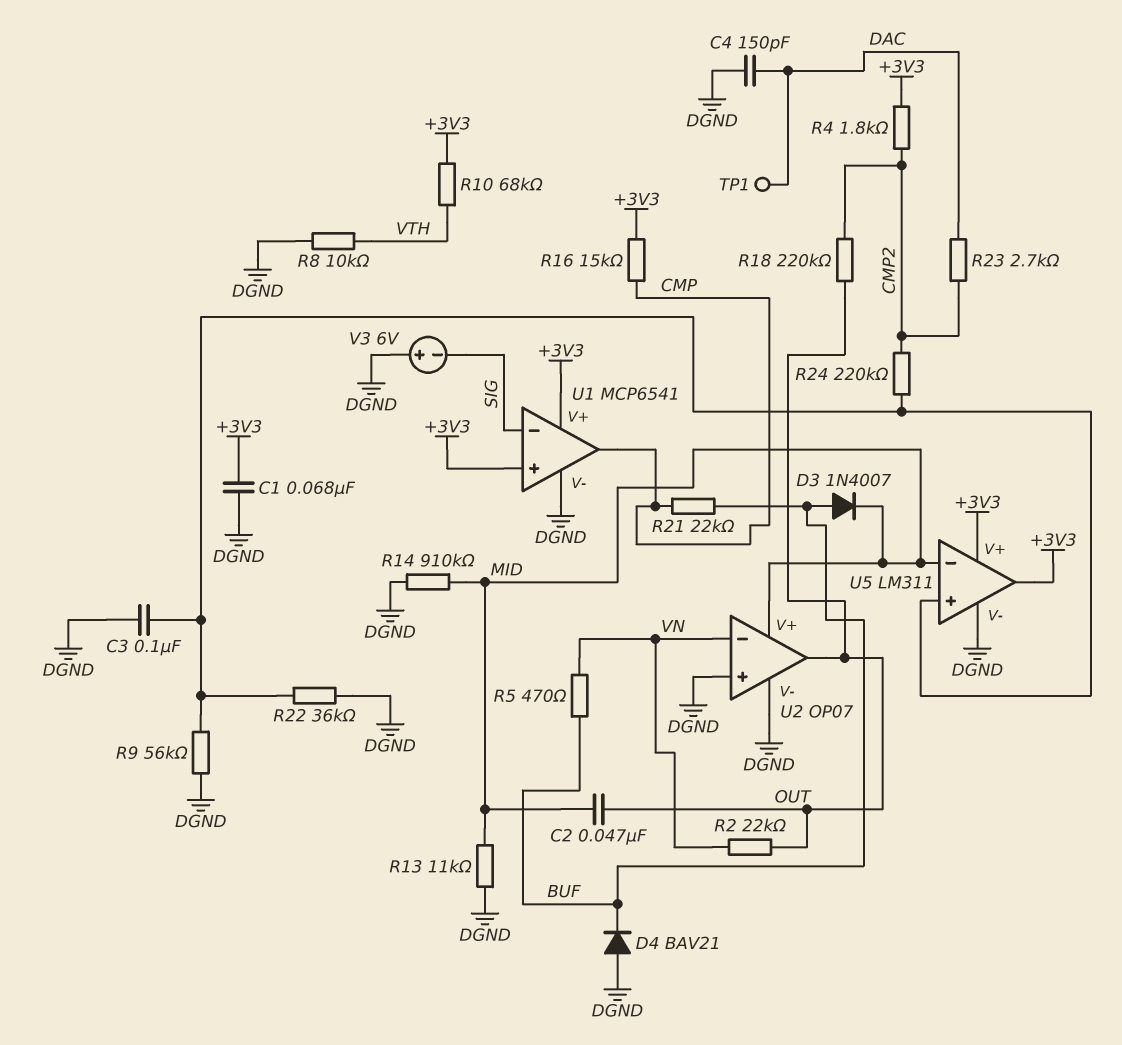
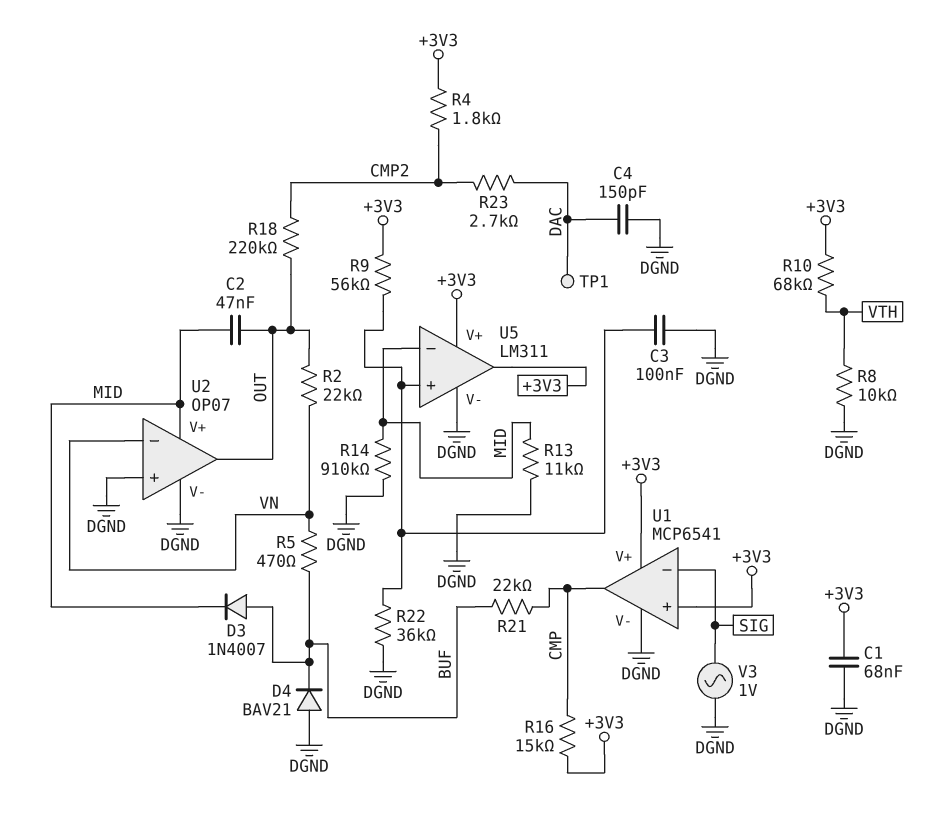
R9: 56k (DGND, U5/in+) -> 56k (+3V3, U5/in+)
R24: 220k (CMP2, U5/in+) -> none
V3: 6V (plus DGND, minus SIG) -> AC 1V (DGND, SIG)

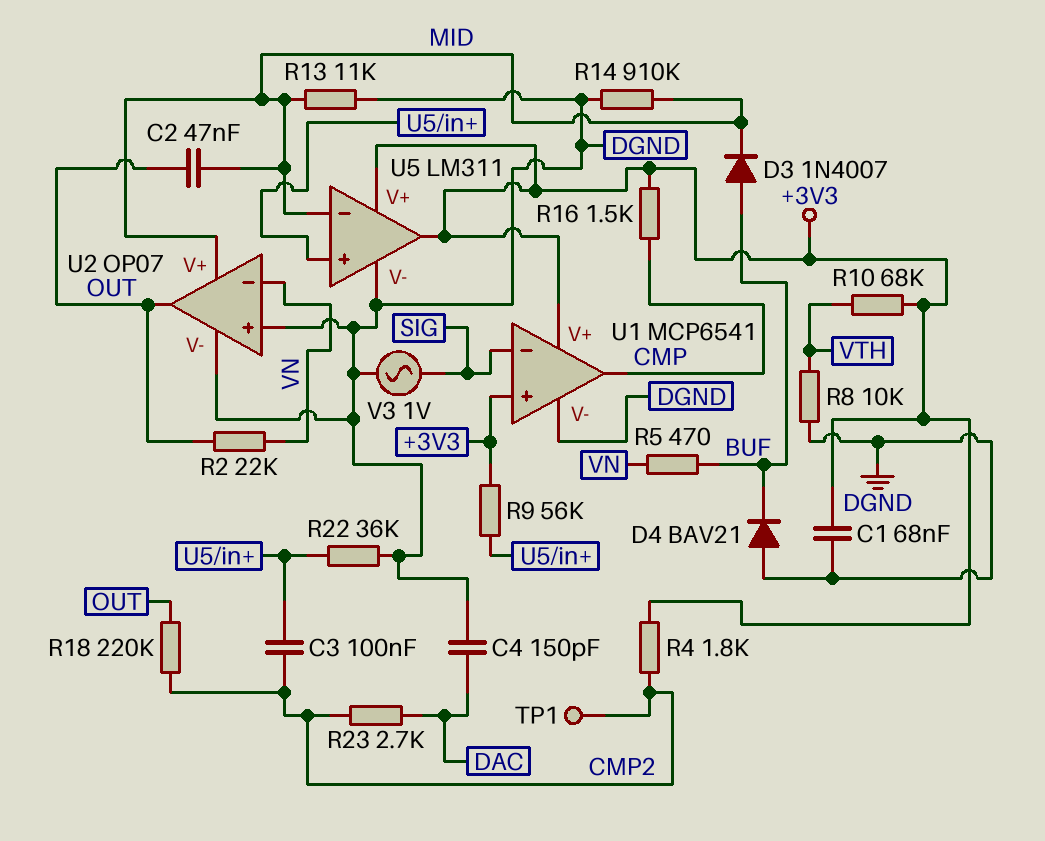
C3: 100nF (DGND, U5/in+) -> 100nF (CMP2, U5/in+)
R16: 15k (+3V3, CMP) -> 1.5k (+3V3, CMP)
R21: 22k (BUF, CMP) -> none
TP1: test point (DAC) -> test point (CMP2)

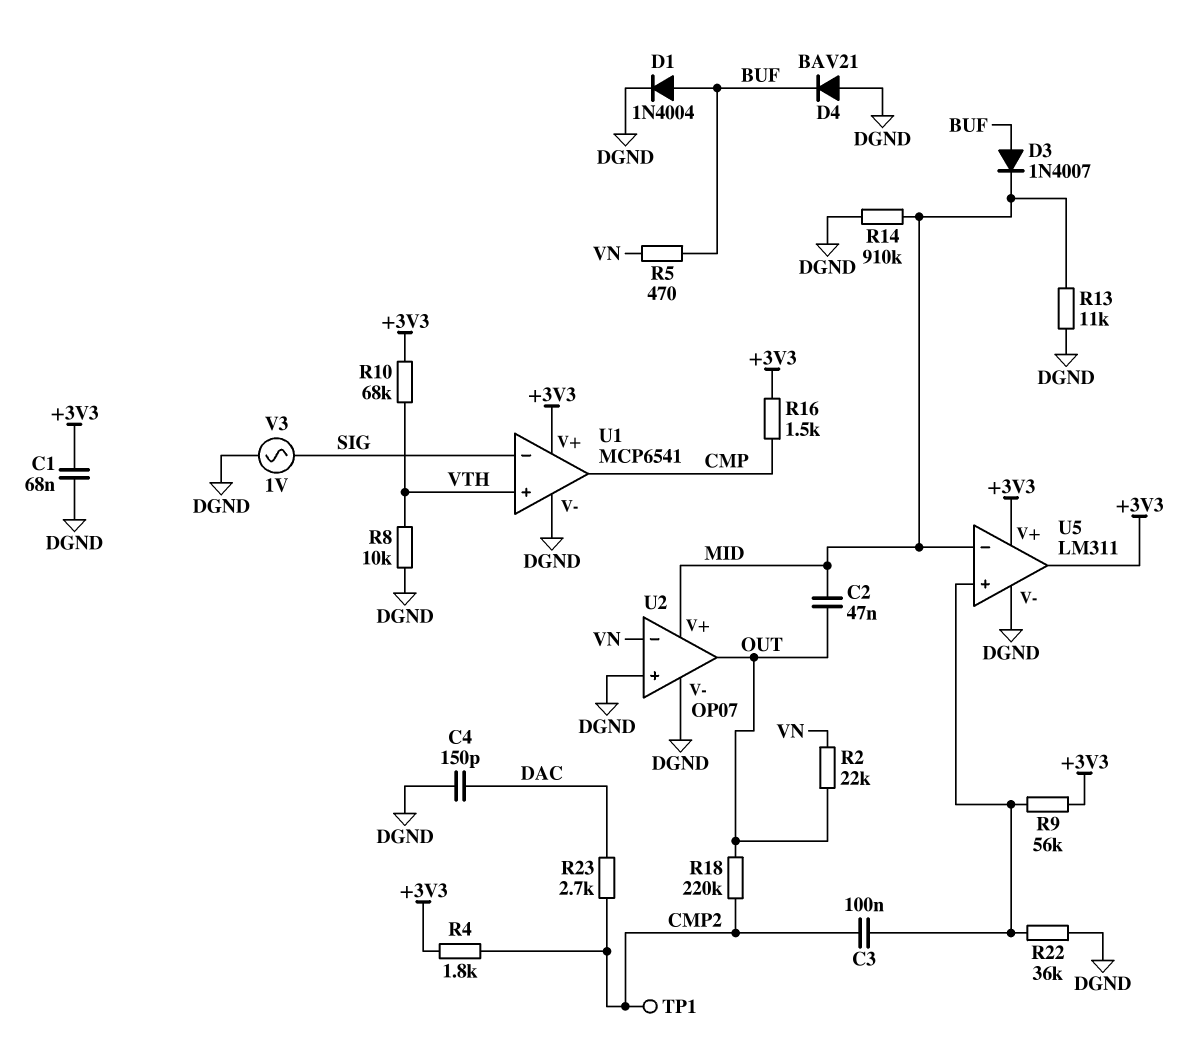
D1: none -> diode 1N4004 (A BUF, K DGND)
U1 pin in+: +3V3 -> VTH

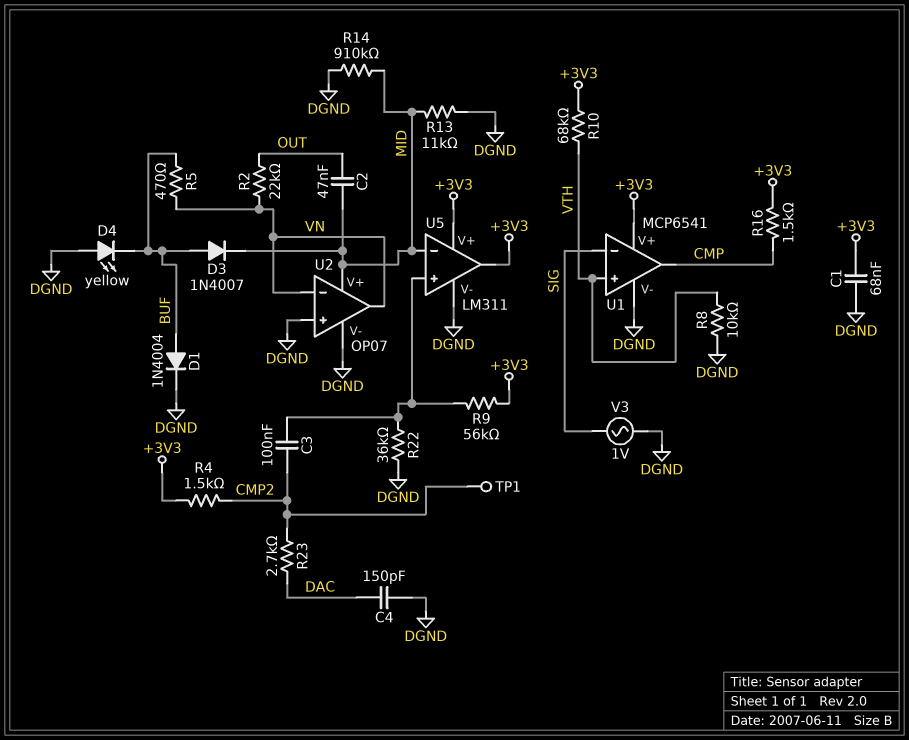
D4: diode BAV21 (A DGND, K BUF) -> LED yellow (A DGND, K BUF)
R4: 1.8k (+3V3, CMP2) -> 1.5k (+3V3, CMP2)
R18: 220k (CMP2, OUT) -> none
U2 pin out: OUT -> VN

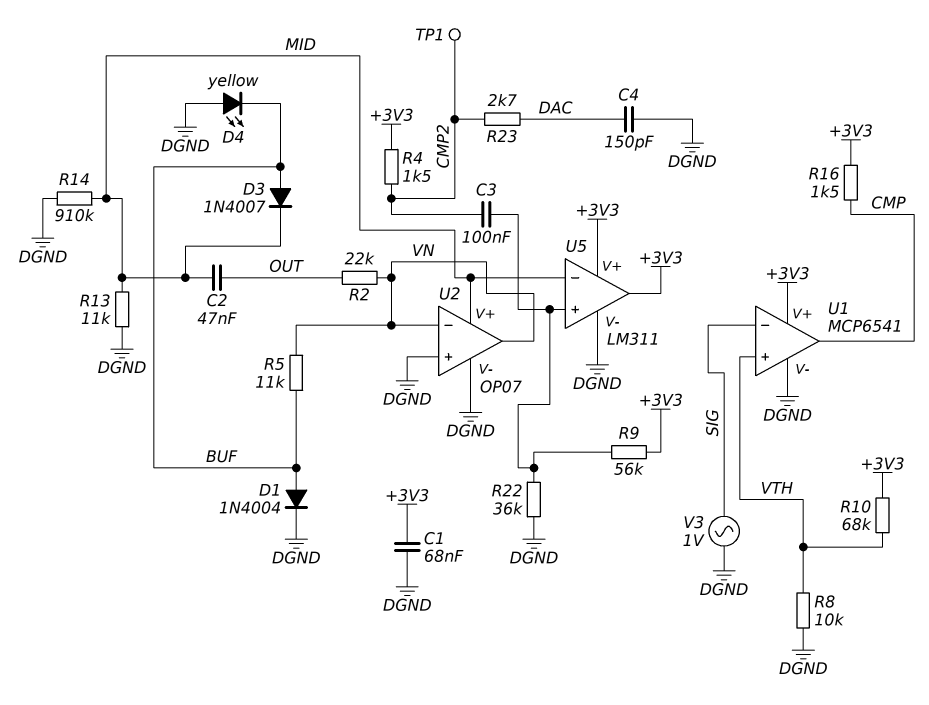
R5: 470 (BUF, VN) -> 11k (BUF, VN)

